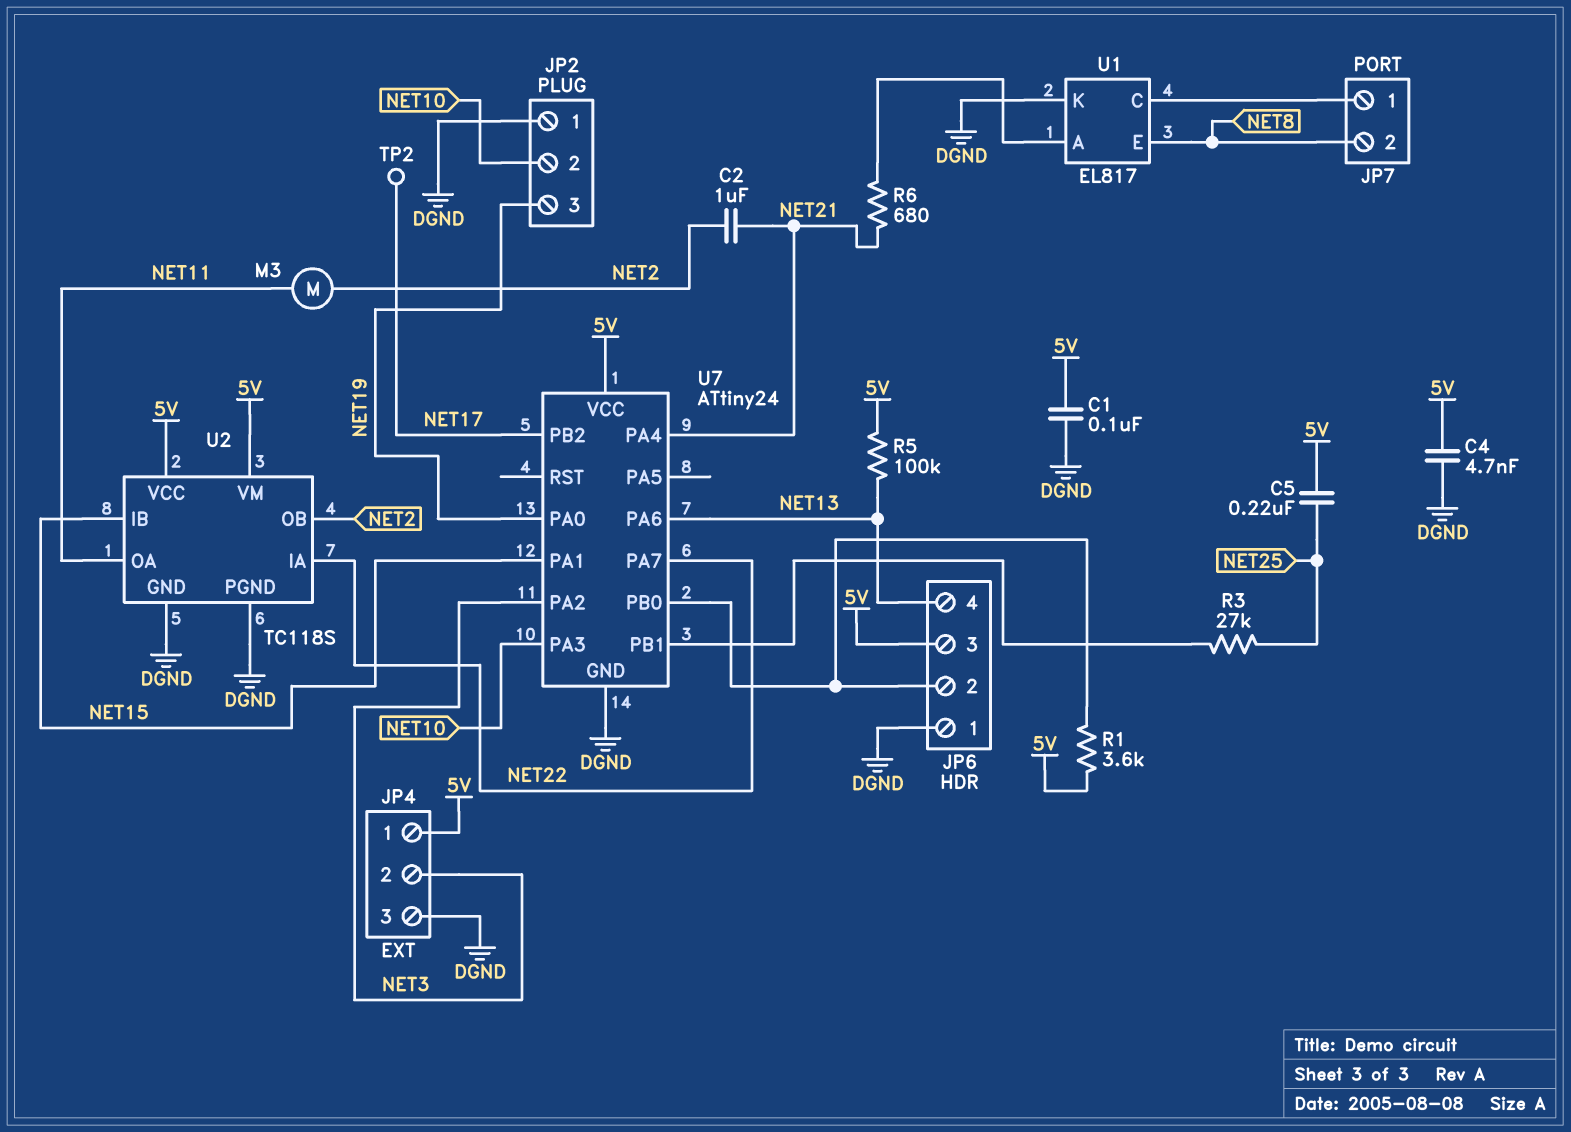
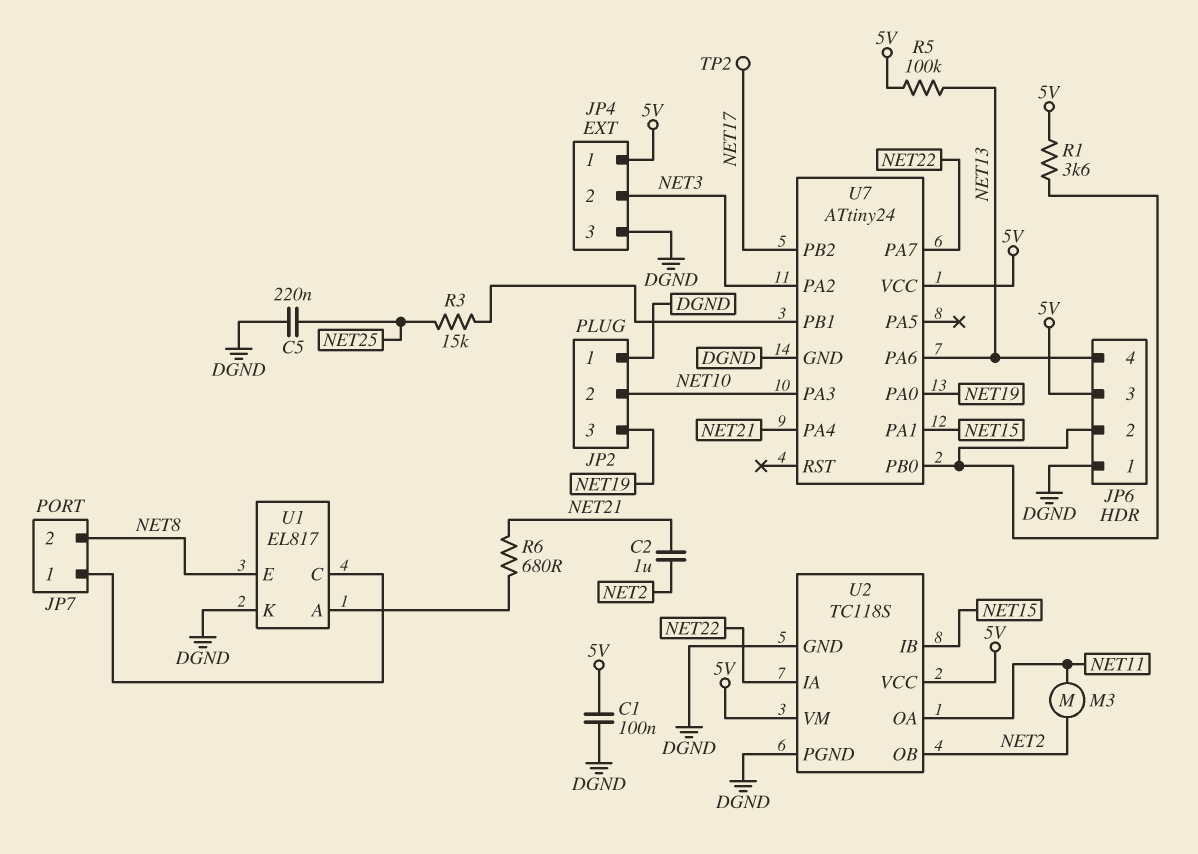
C4: 4.7nF (5V, DGND) -> none
C5: 220nF (5V, NET25) -> 220nF (DGND, NET25)
R3: 27k (NET25, U7/PB1) -> 15k (NET25, U7/PB1)

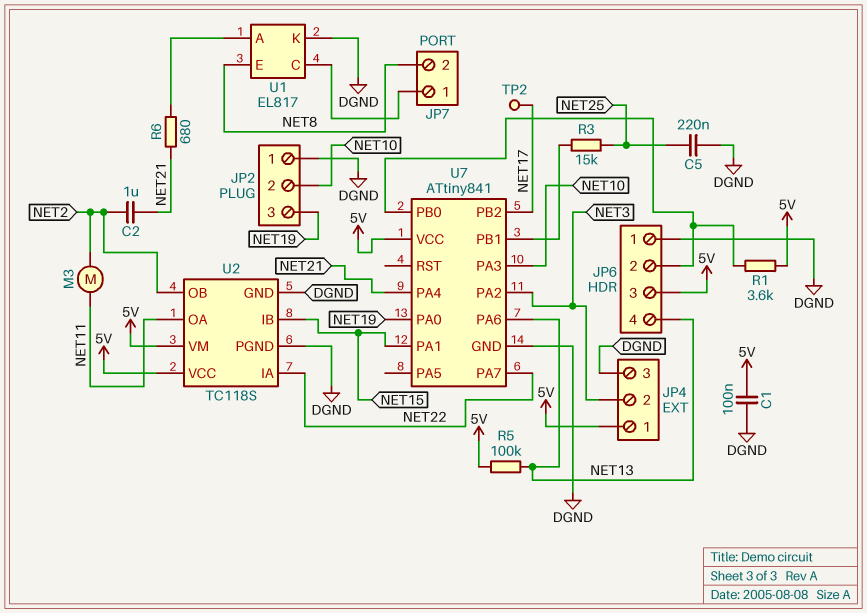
U7: ATtiny24 -> ATtiny841

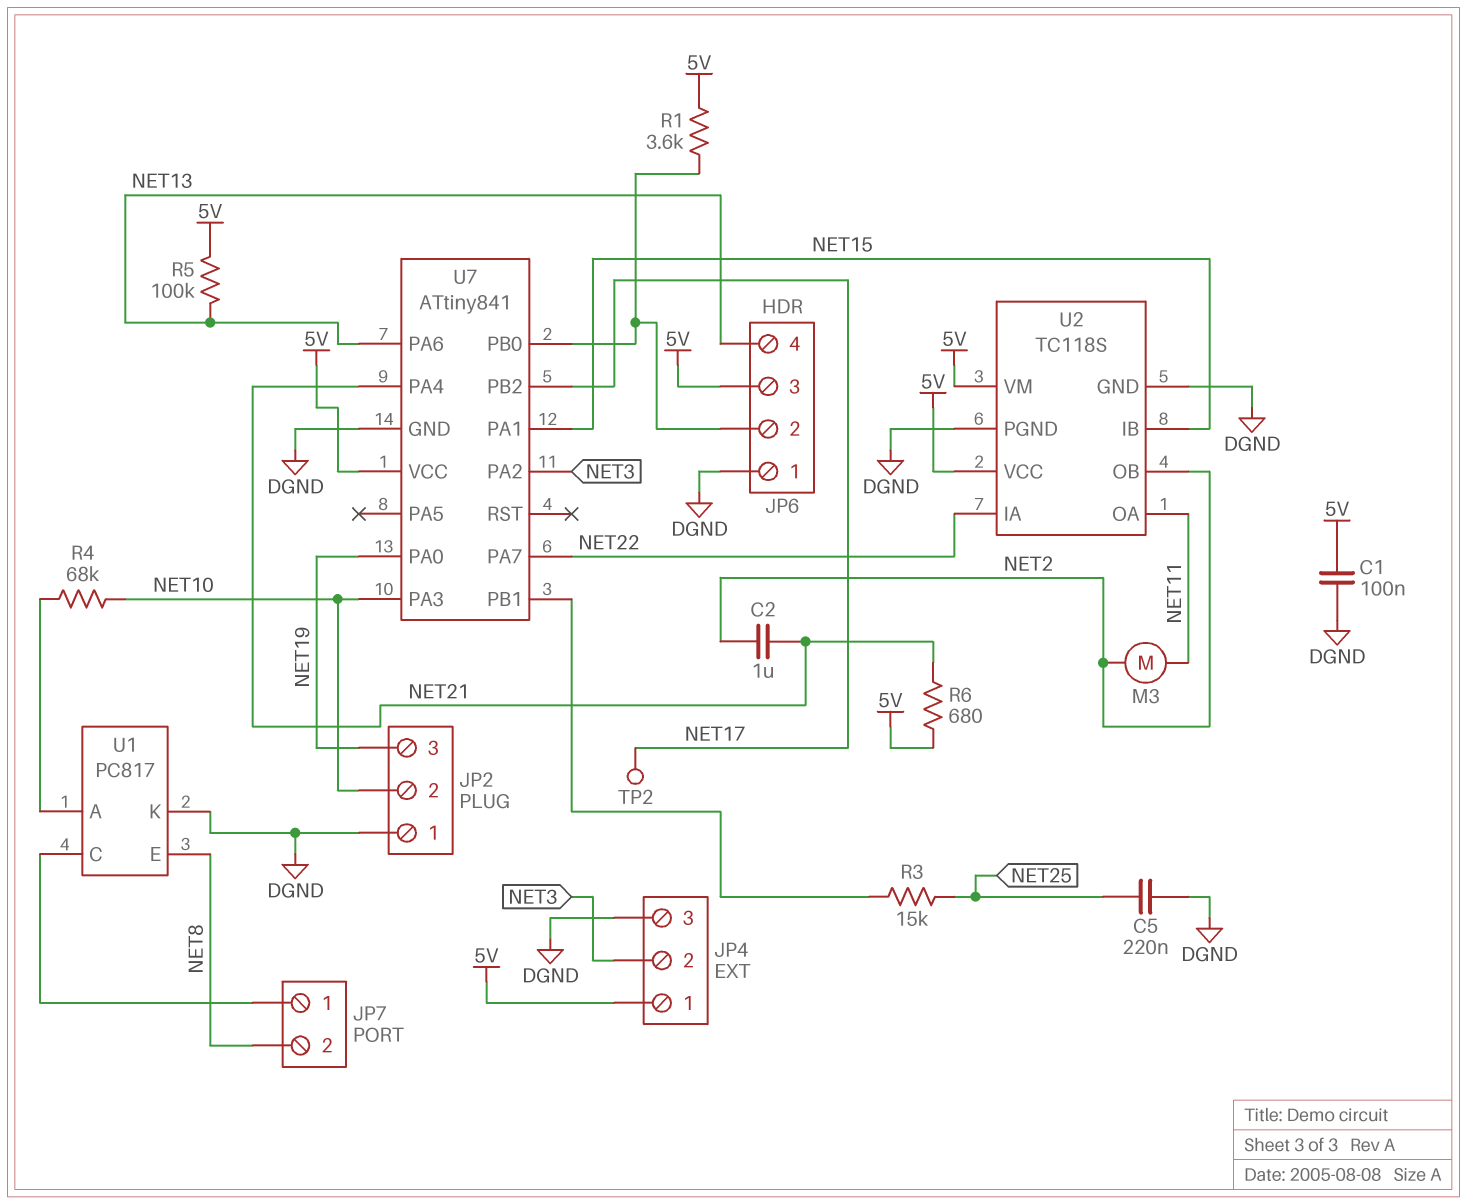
R4: none -> 68k (NET10, U1/A)
R6: 680 (NET21, U1/A) -> 680 (5V, NET21)
U1: EL817 -> PC817

